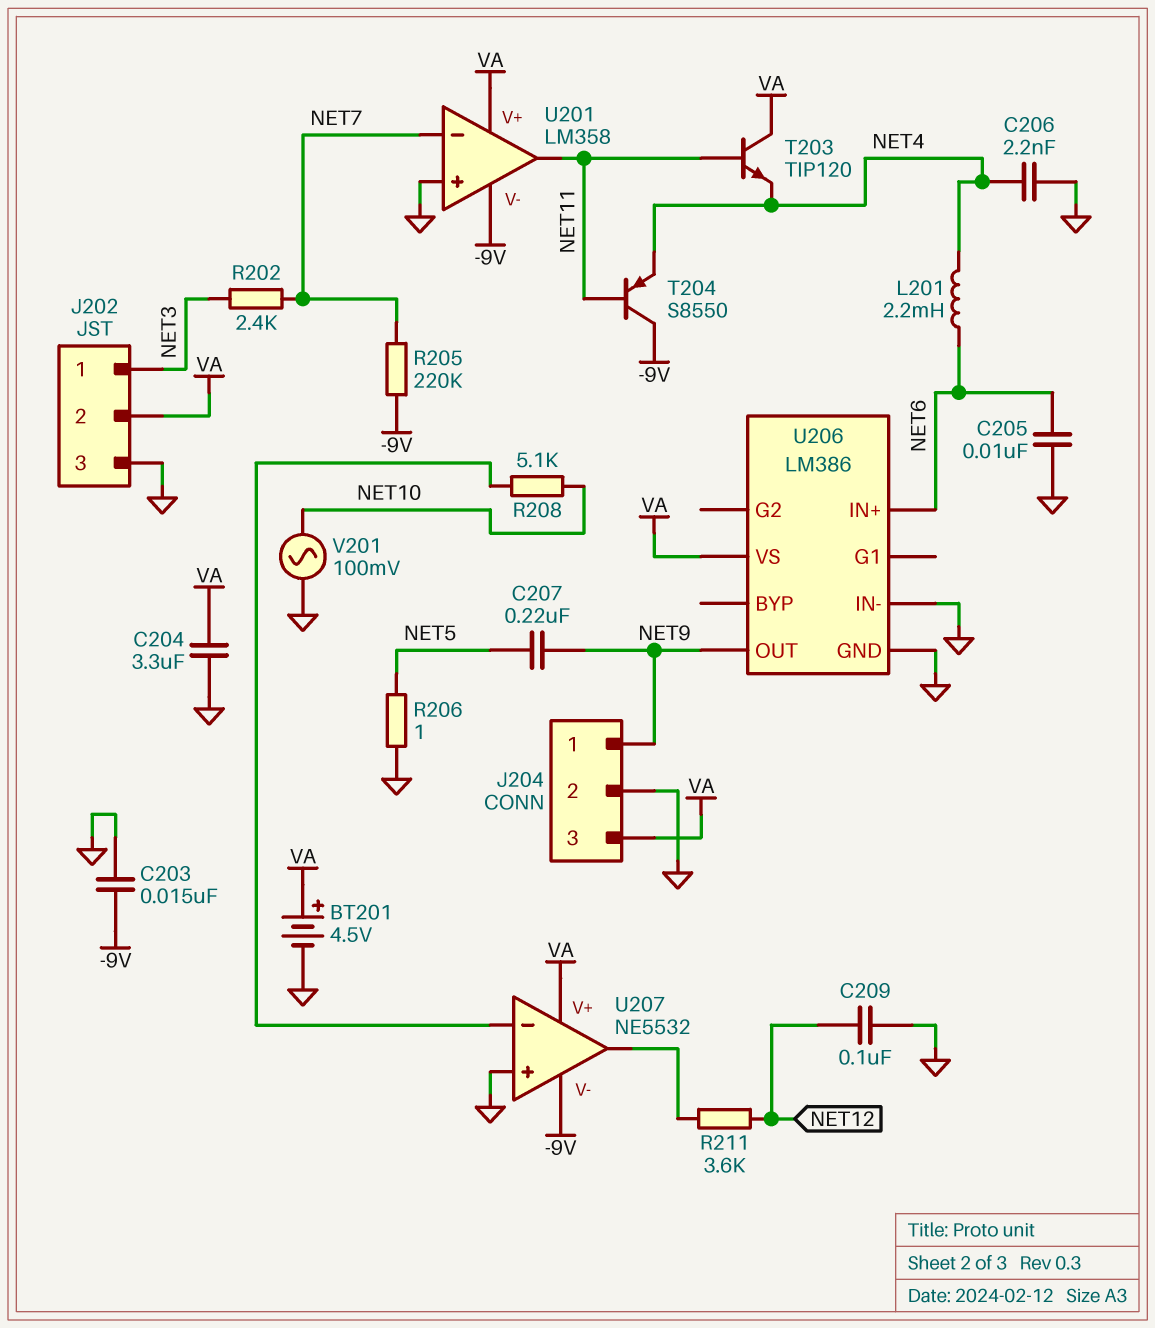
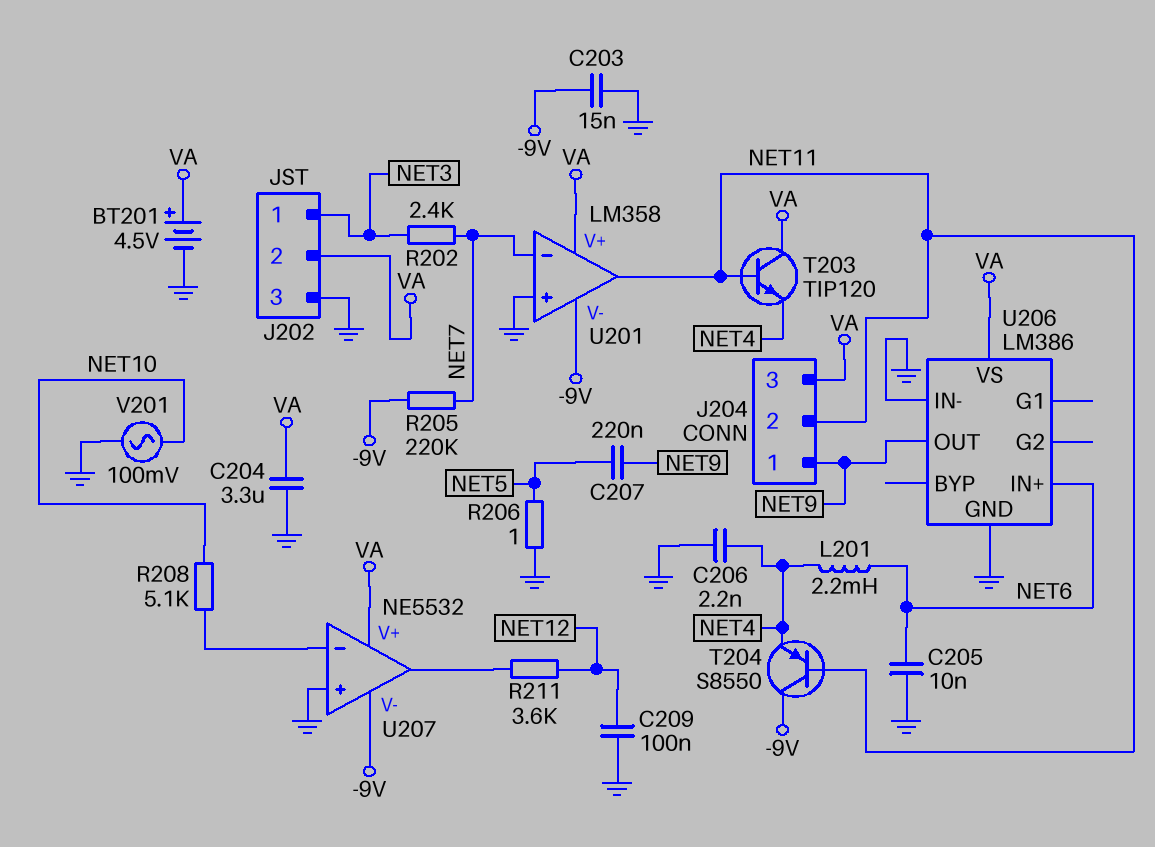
J204 pin 2: GND -> NET11

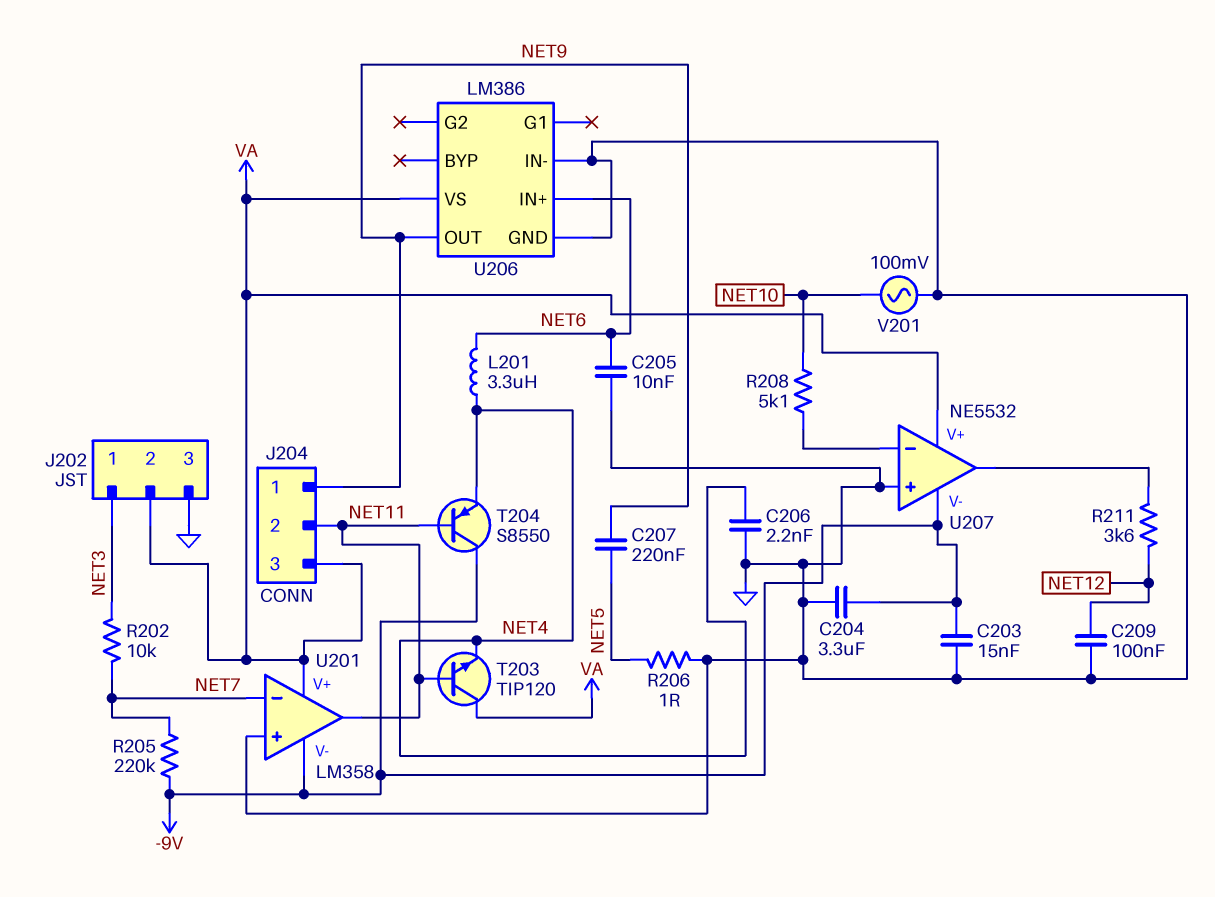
BT201: 4.5V (plus VA, minus GND) -> none
C204: 3.3uF (GND, VA) -> 3.3uF (-9V, GND)
L201: 2.2mH (NET4, NET6) -> 3.3uH (NET4, NET6)
R202: 2.4k (NET3, NET7) -> 10k (NET3, NET7)

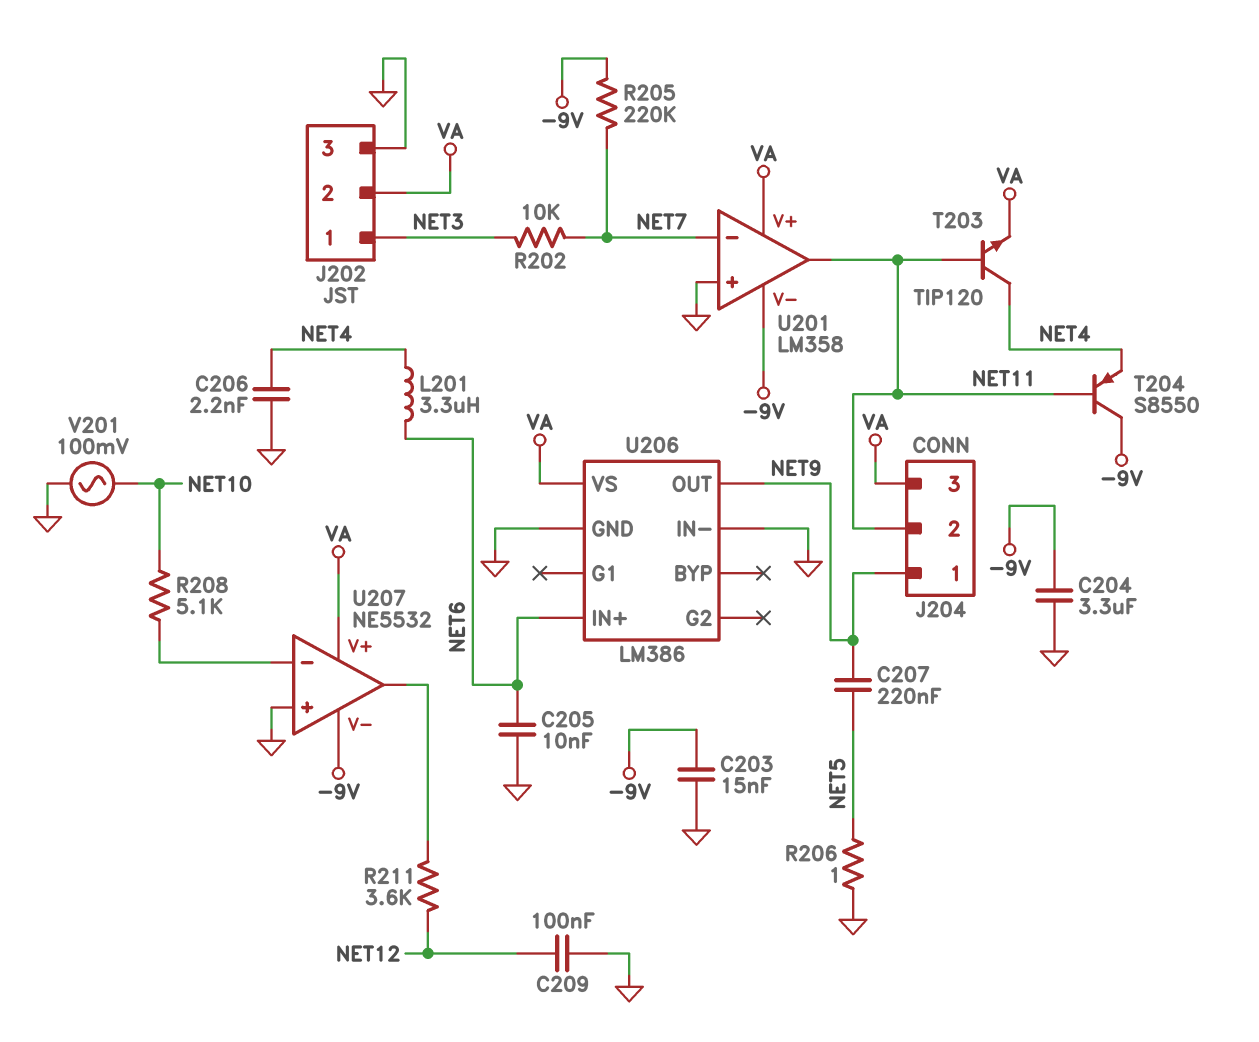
T203: NPN TIP120 (B NET11, C VA, E NET4) -> NPN TIP120 (B NET11, C NET4, E VA)

